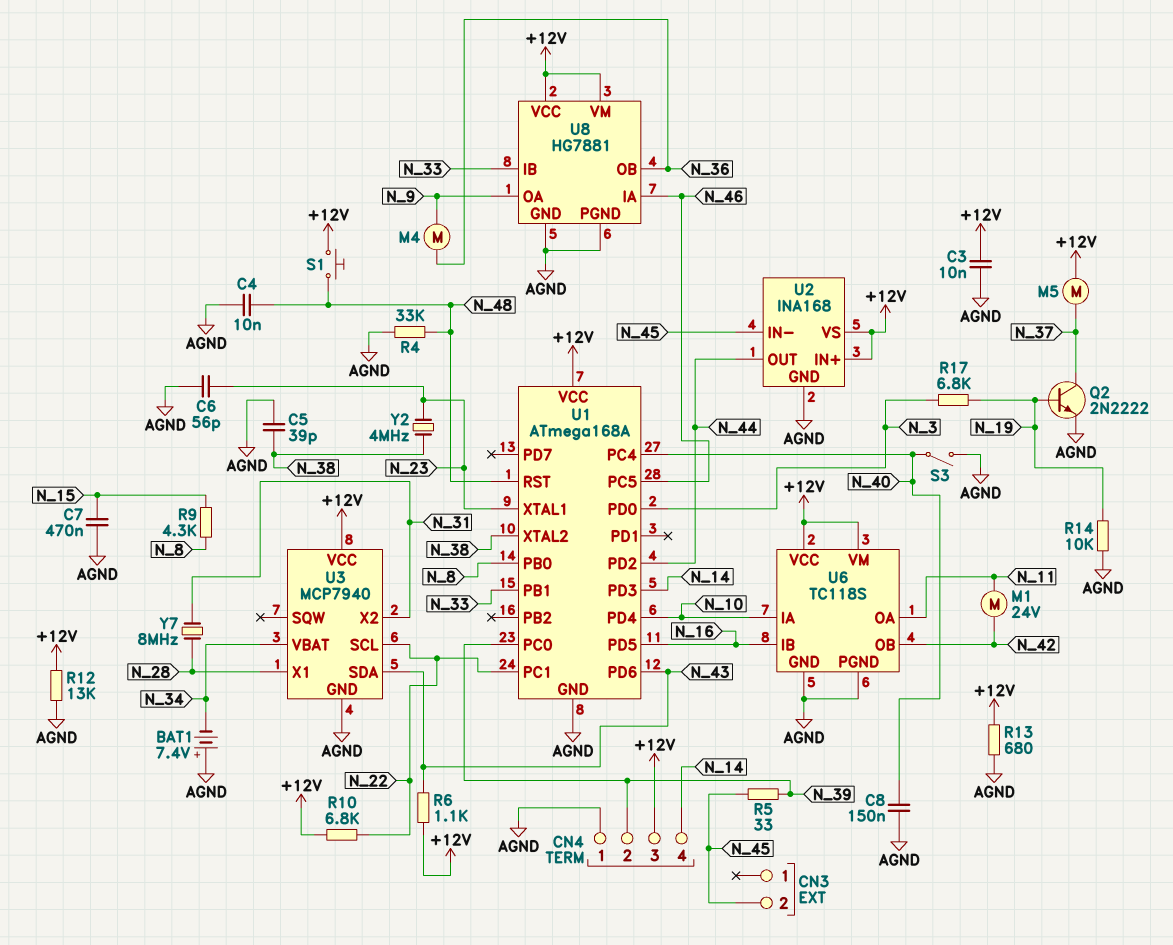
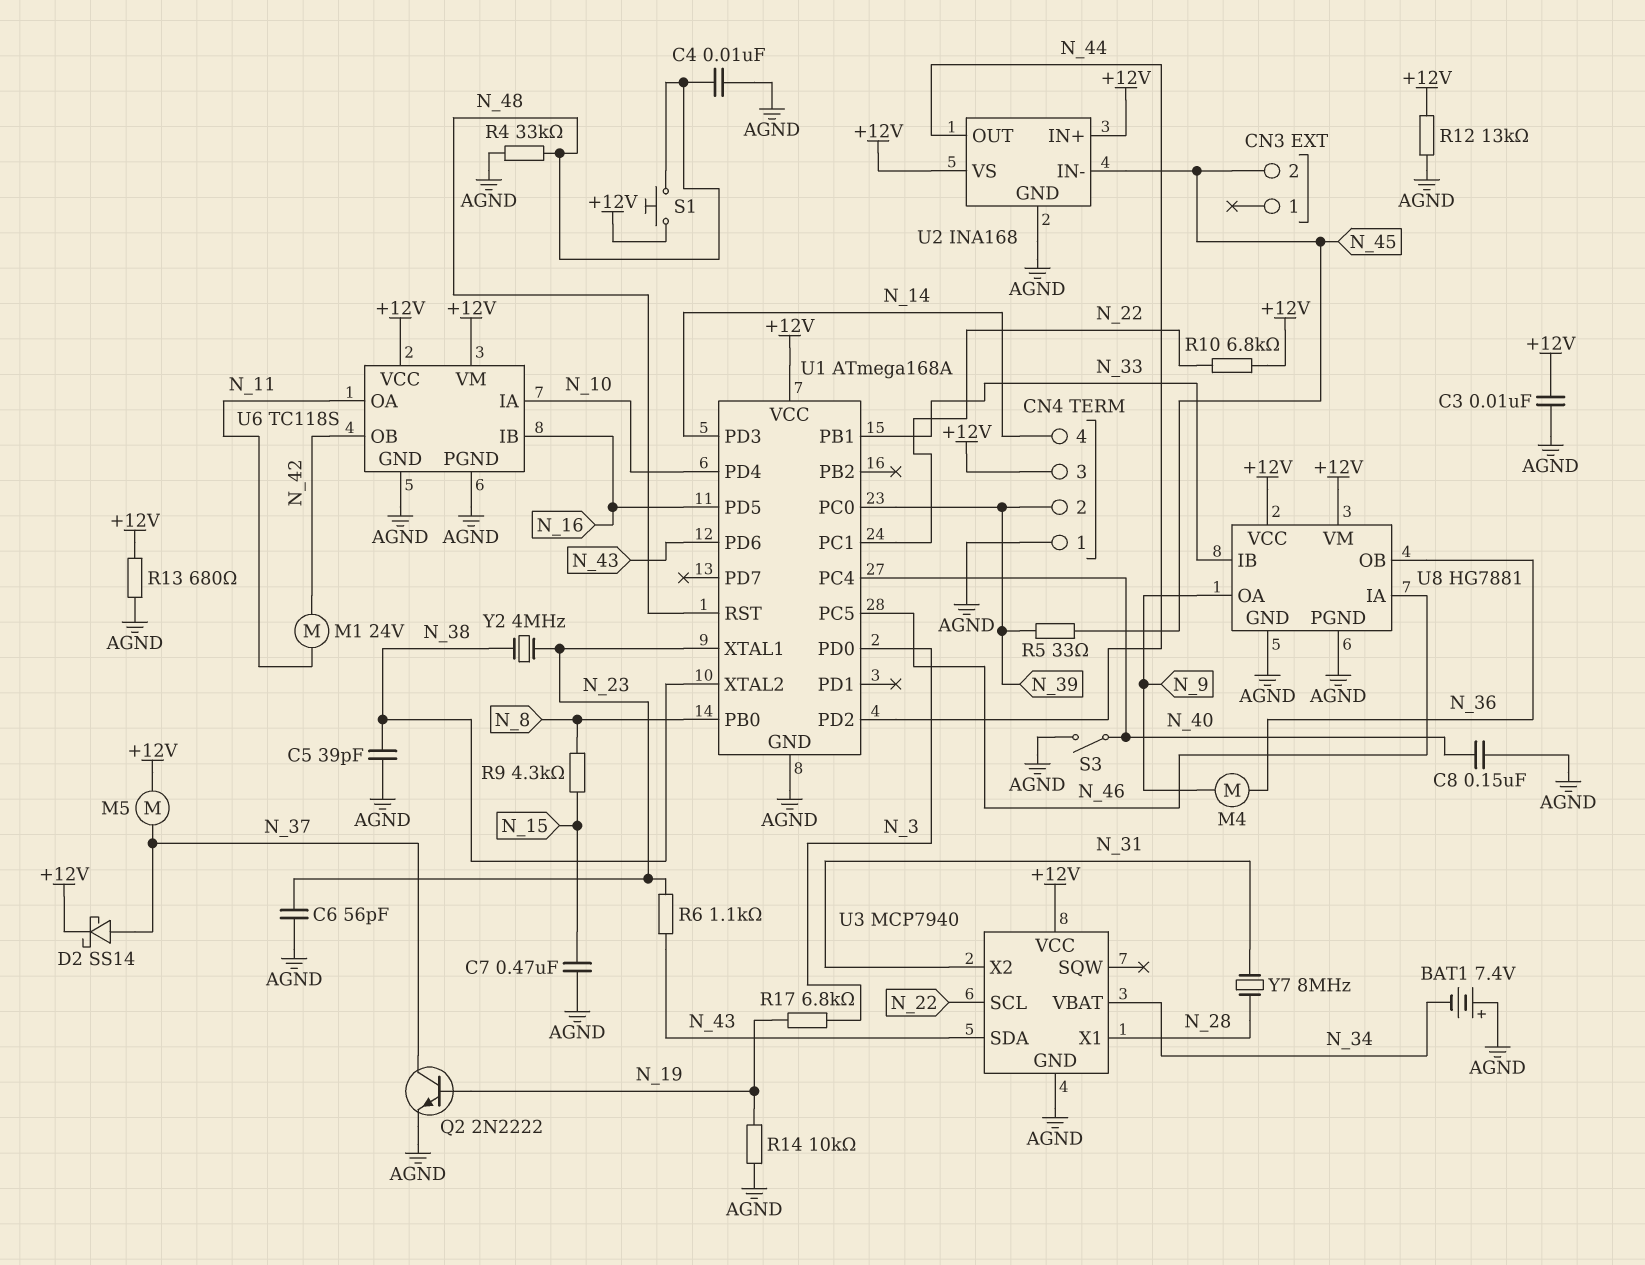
D2: none -> schottky SS14 (A N_37, K +12V)
R6: 1.1k (+12V, N_43) -> 1.1k (N_23, N_43)

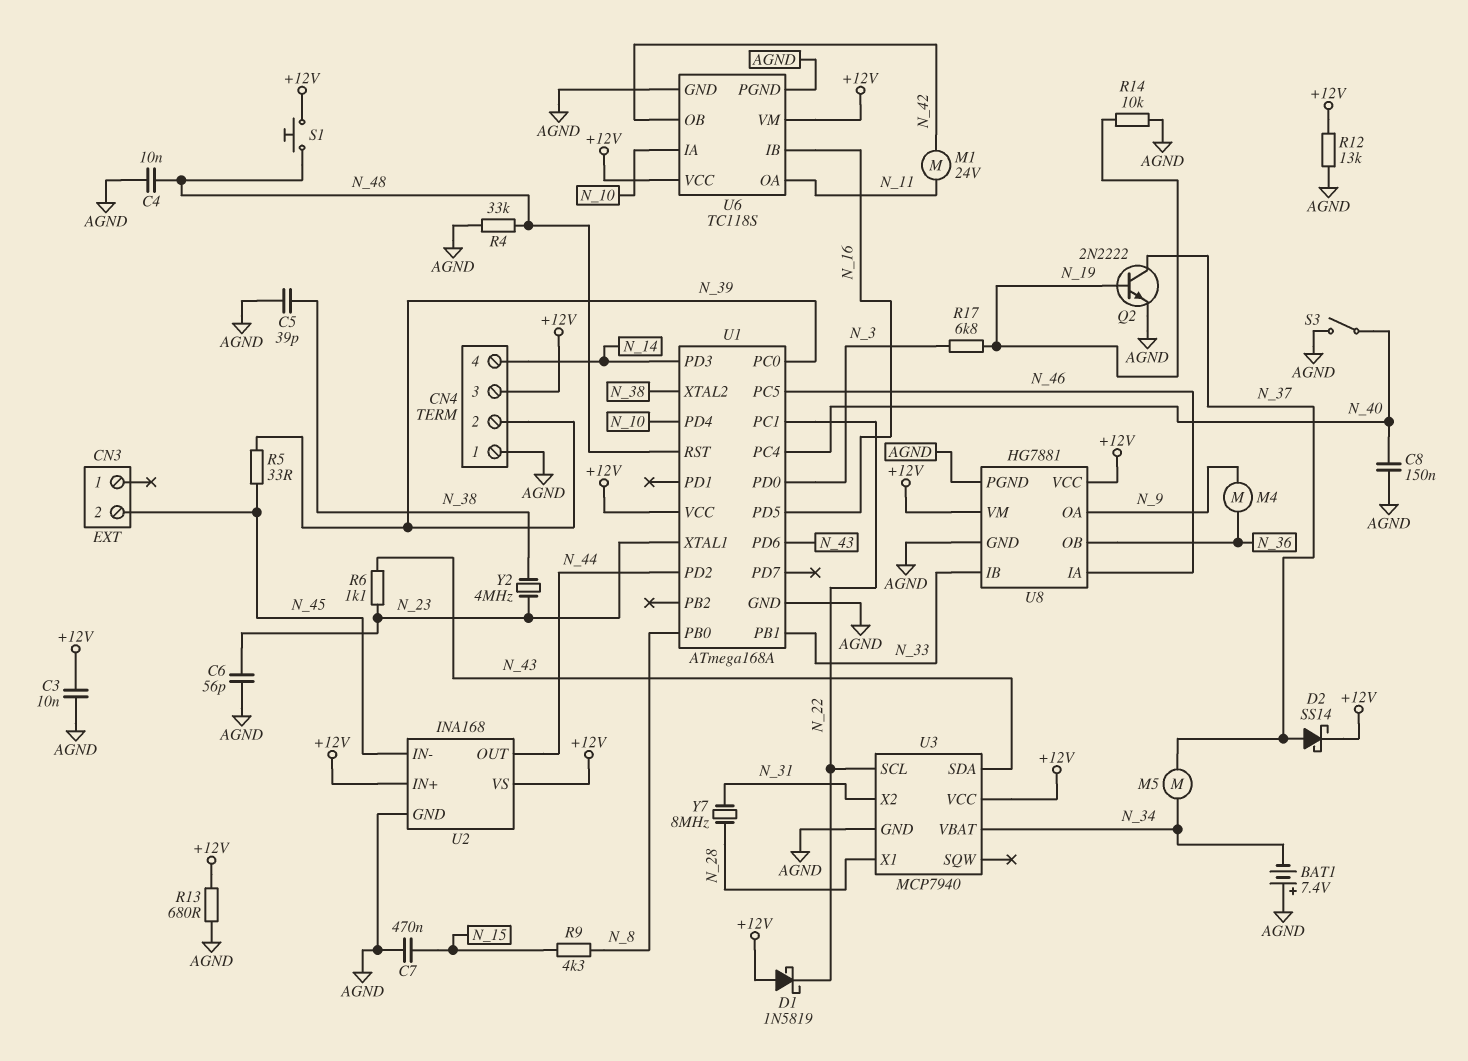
D1: none -> schottky 1N5819 (A +12V, K N_22)
M5: motor (+12V, N_37) -> motor (N_34, N_37)
R10: 6.8k (+12V, N_22) -> none

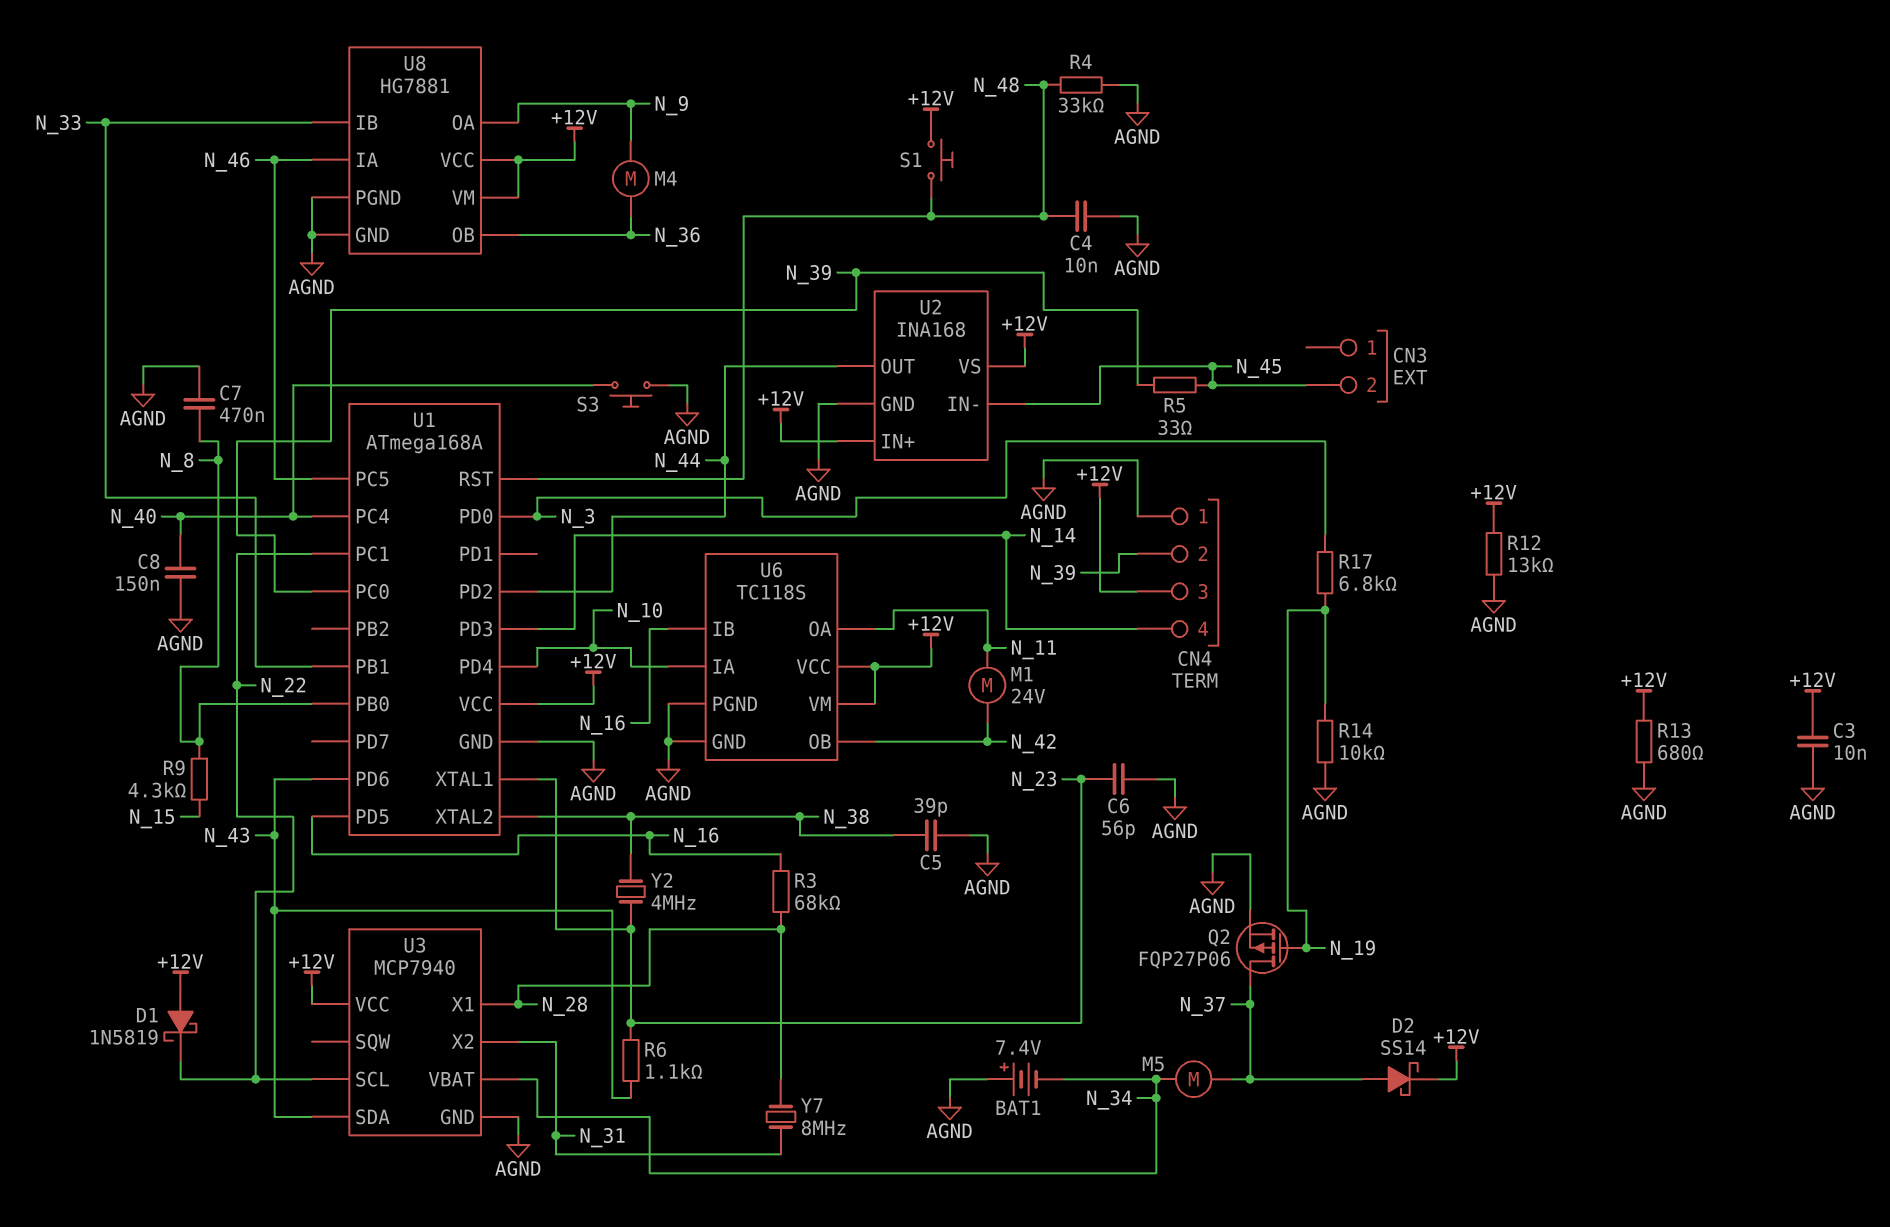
C7: 470nF (AGND, N_15) -> 470nF (AGND, N_8)
Q2: NPN 2N2222 (B N_19, C N_37, E AGND) -> PMOS FQP27P06 (G N_19, D N_37, S AGND)
R3: none -> 68k (N_16, N_28)
S3: switch (AGND, N_40) -> button (AGND, N_40)

